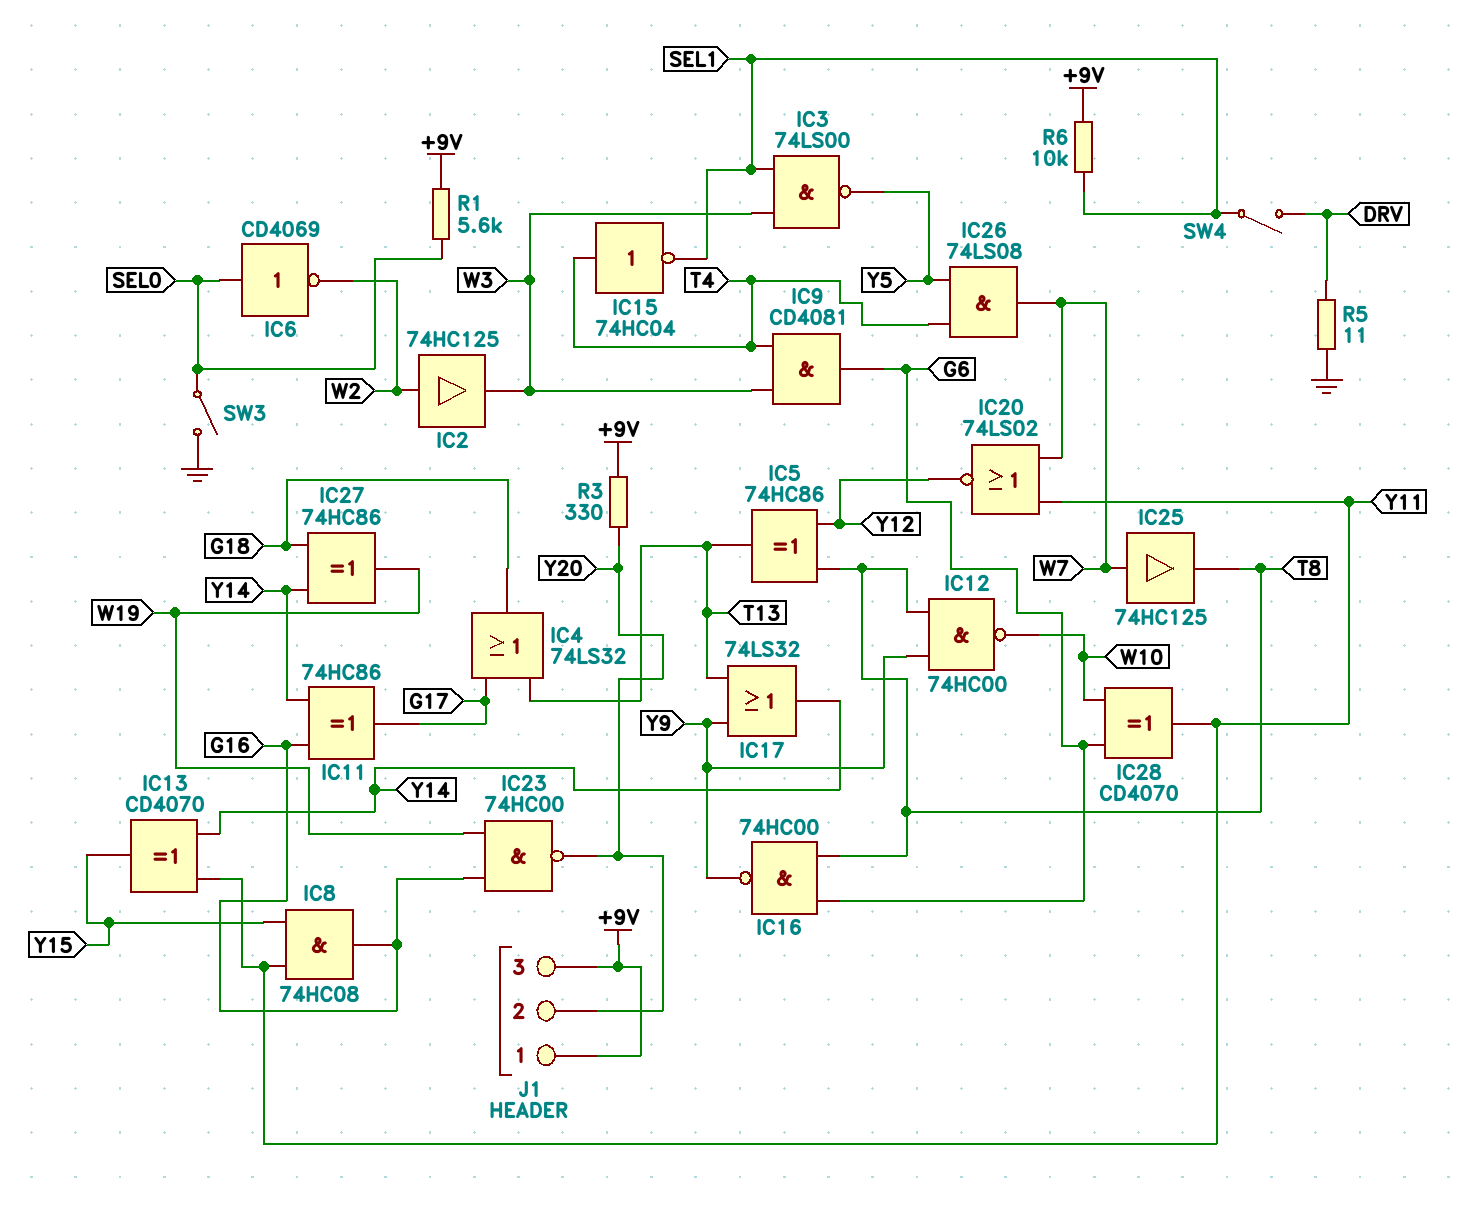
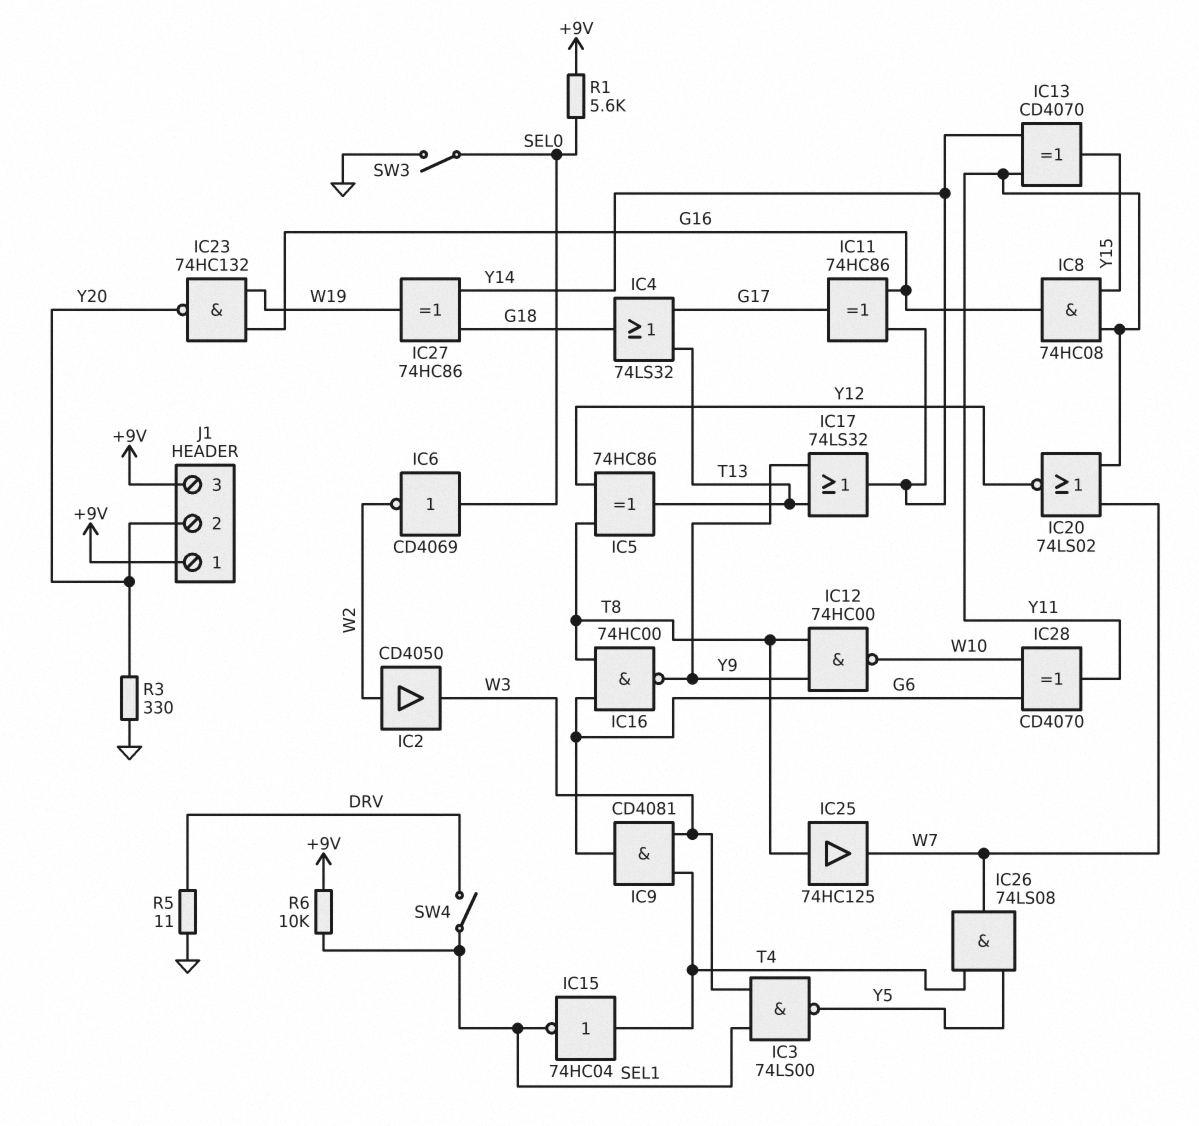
IC2: buffer 74HC125 (in W2, out W3) -> buffer CD4050 (in W2, out W3)
IC23: NAND 74HC00 (in G16, in W19, out Y20) -> NAND 74HC132 (in G16, in W19, out Y20)
IC25: buffer 74HC125 (in W7, out T8) -> buffer 74HC125 (in T8, out W7)
R3: 330 (+9V, Y20) -> 330 (GND, Y20)

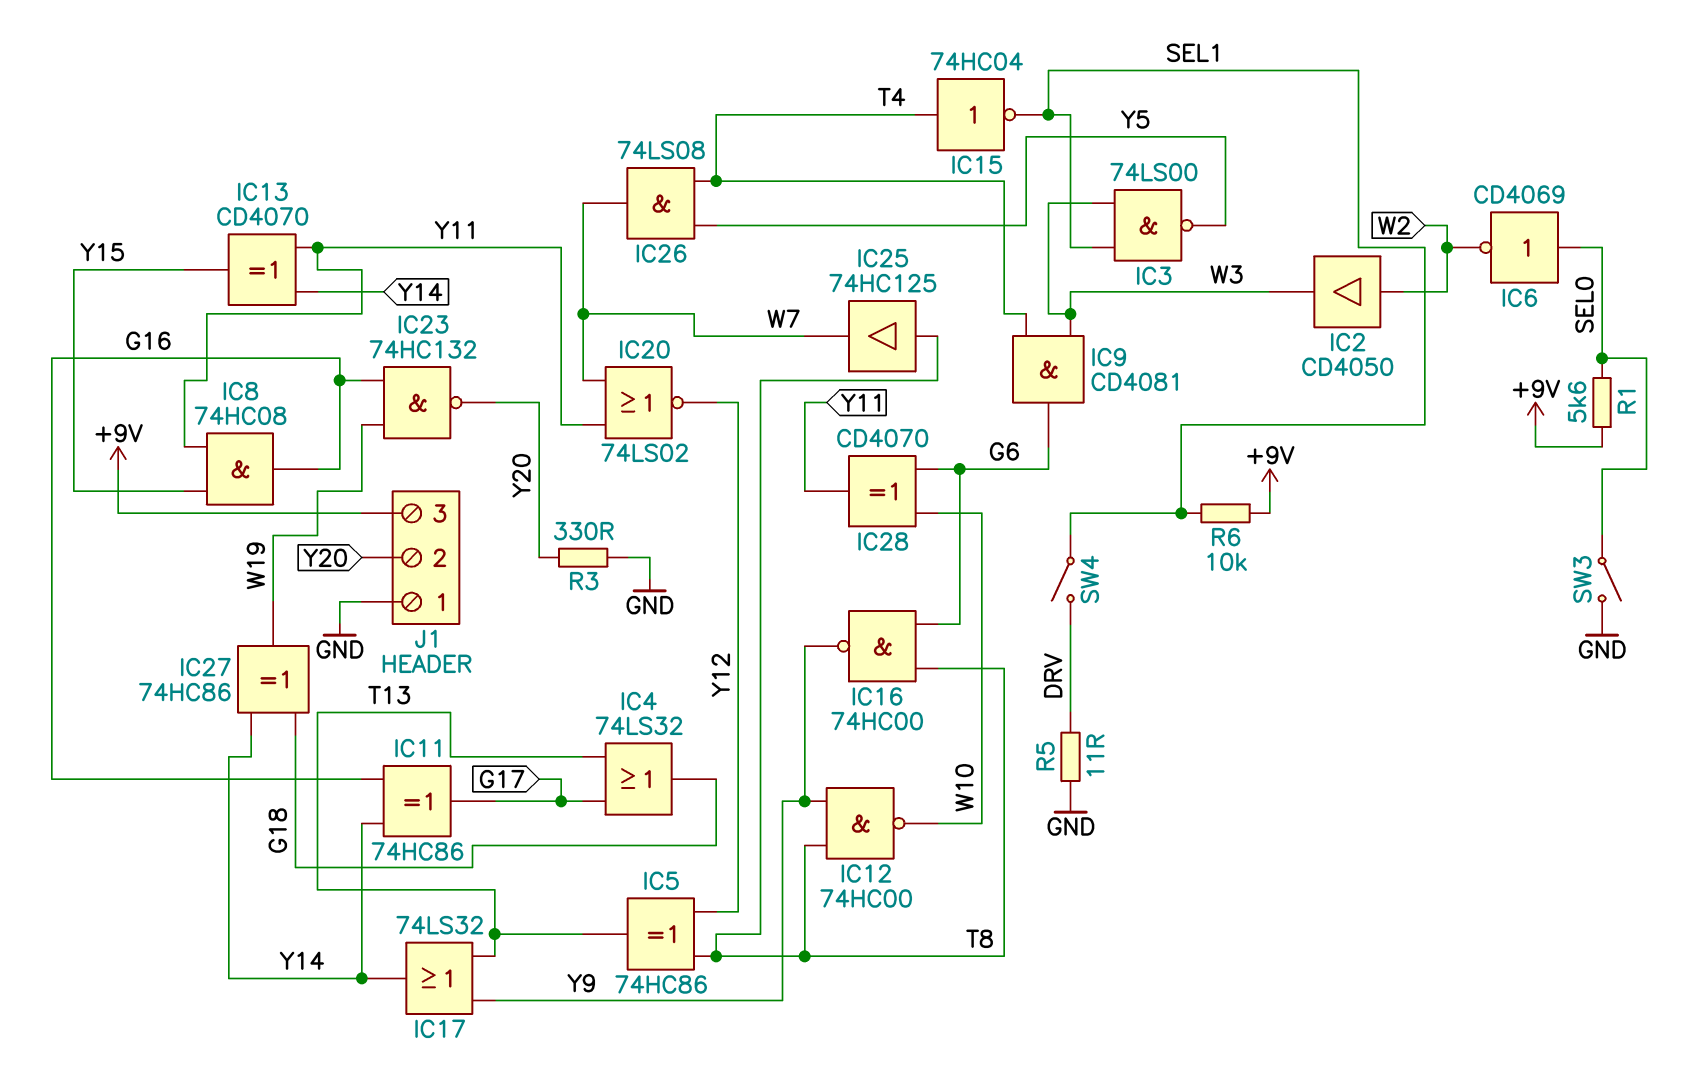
J1 pin 1: +9V -> GND

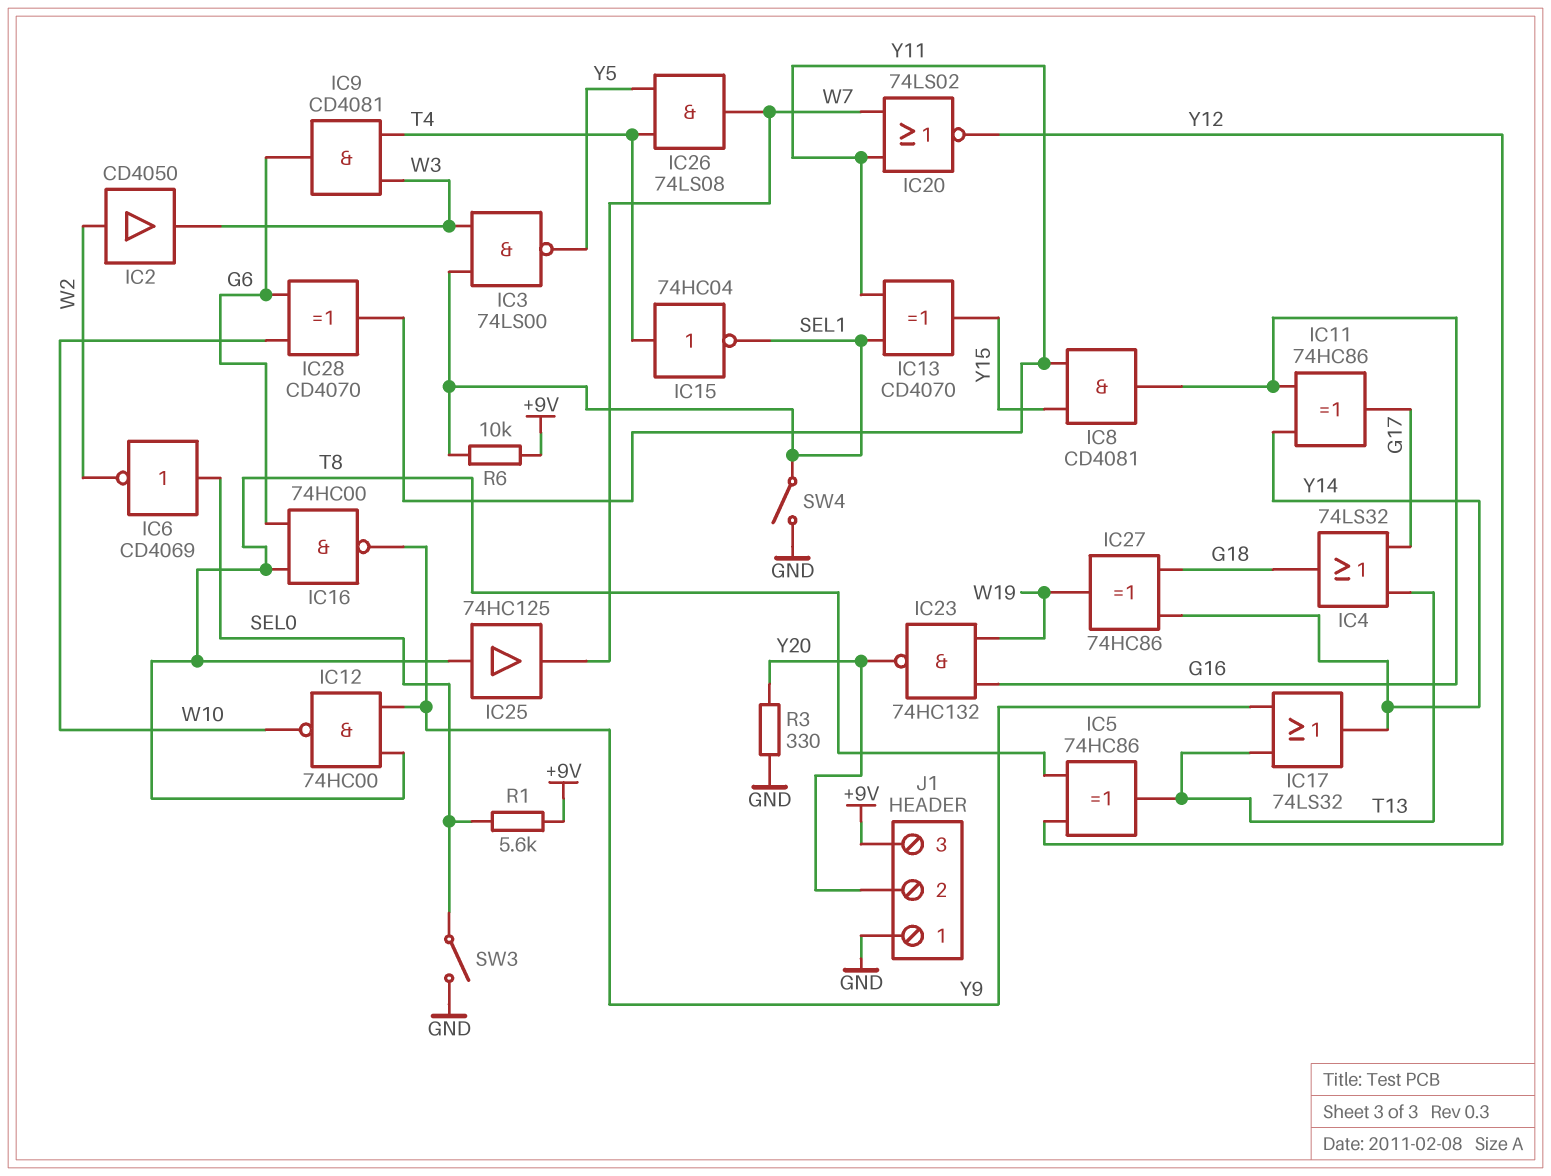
IC8: AND 74HC08 (in Y11, in Y15, out G16) -> AND CD4081 (in Y11, in Y15, out G16)
IC13: XOR CD4070 (in Y11, in Y14, out Y15) -> XOR CD4070 (in SEL1, in Y11, out Y15)
R5: 11 (DRV, GND) -> none
SW4: switch (DRV, SEL1) -> switch (GND, SEL1)

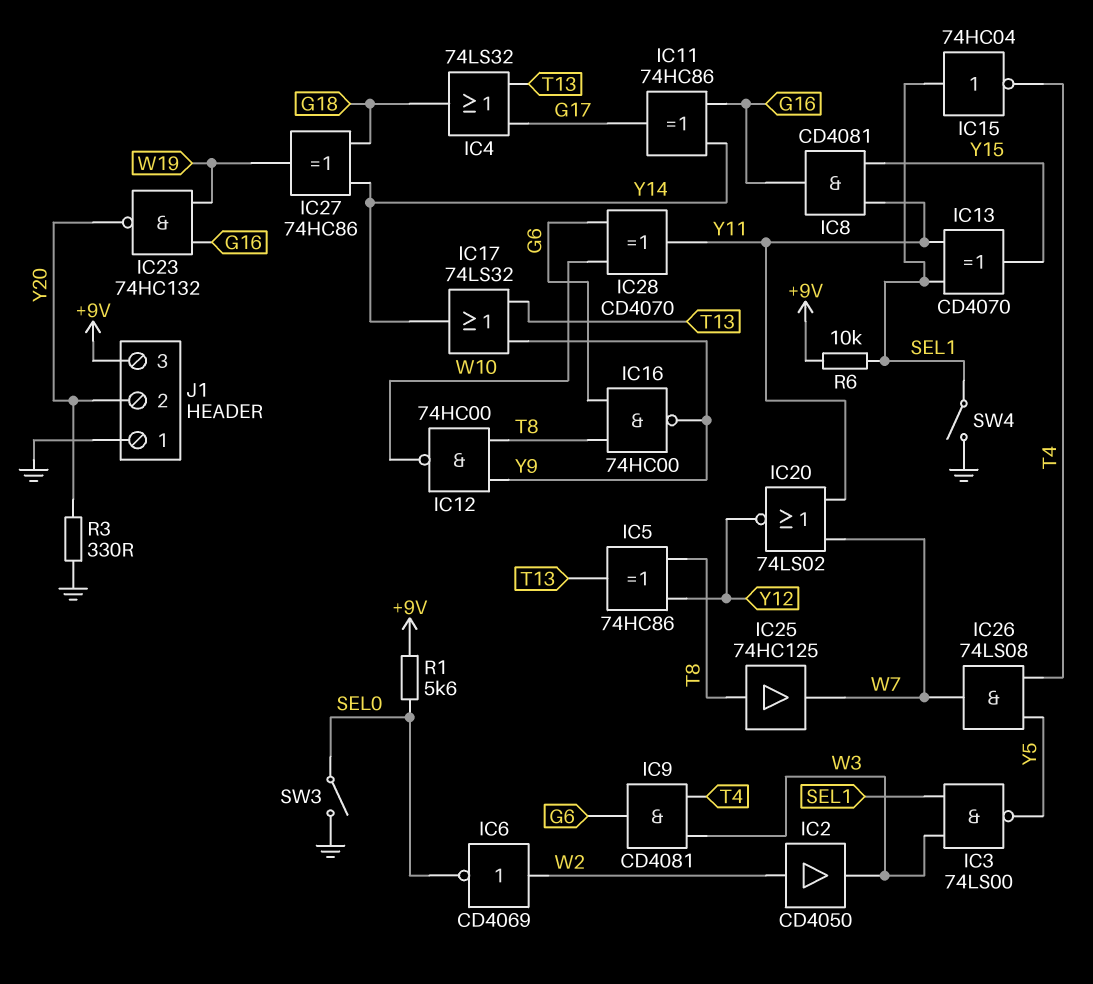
IC6: NOT CD4069 (in SEL0, out W2) -> NOT CD4069 (in W2, out SEL0)
IC15: NOT 74HC04 (in T4, out SEL1) -> NOT 74HC04 (in SEL1, out T4)

